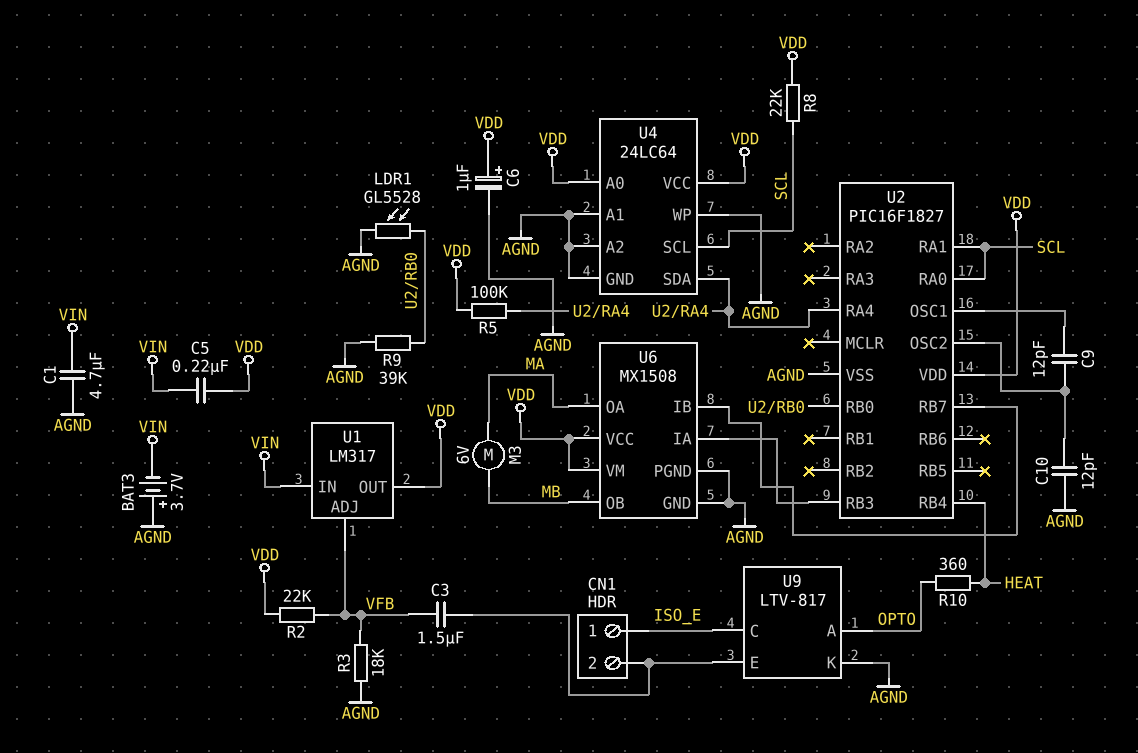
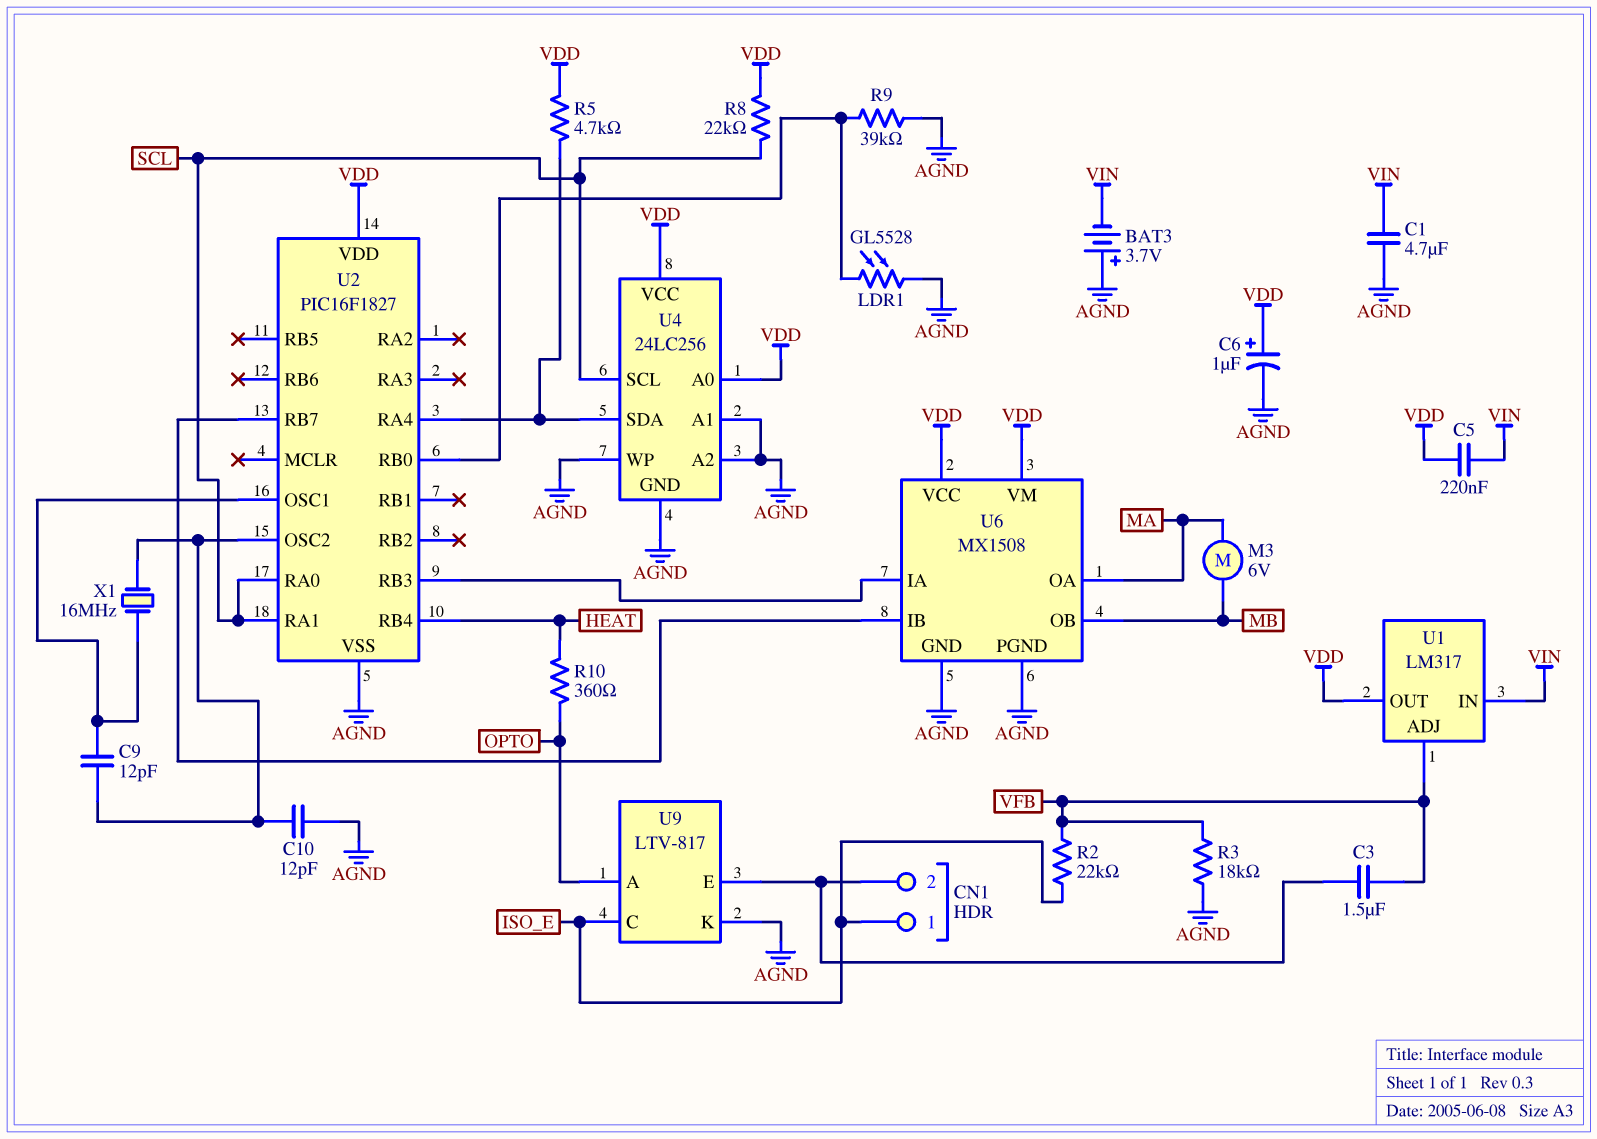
R2: 22k (VDD, VFB) -> 22k (ISO_E, VFB)
R5: 100k (U2/RA4, VDD) -> 4.7k (U2/RA4, VDD)
U4: 24LC64 -> 24LC256
X1: none -> 16MHz (U2/OSC1, U2/OSC2)

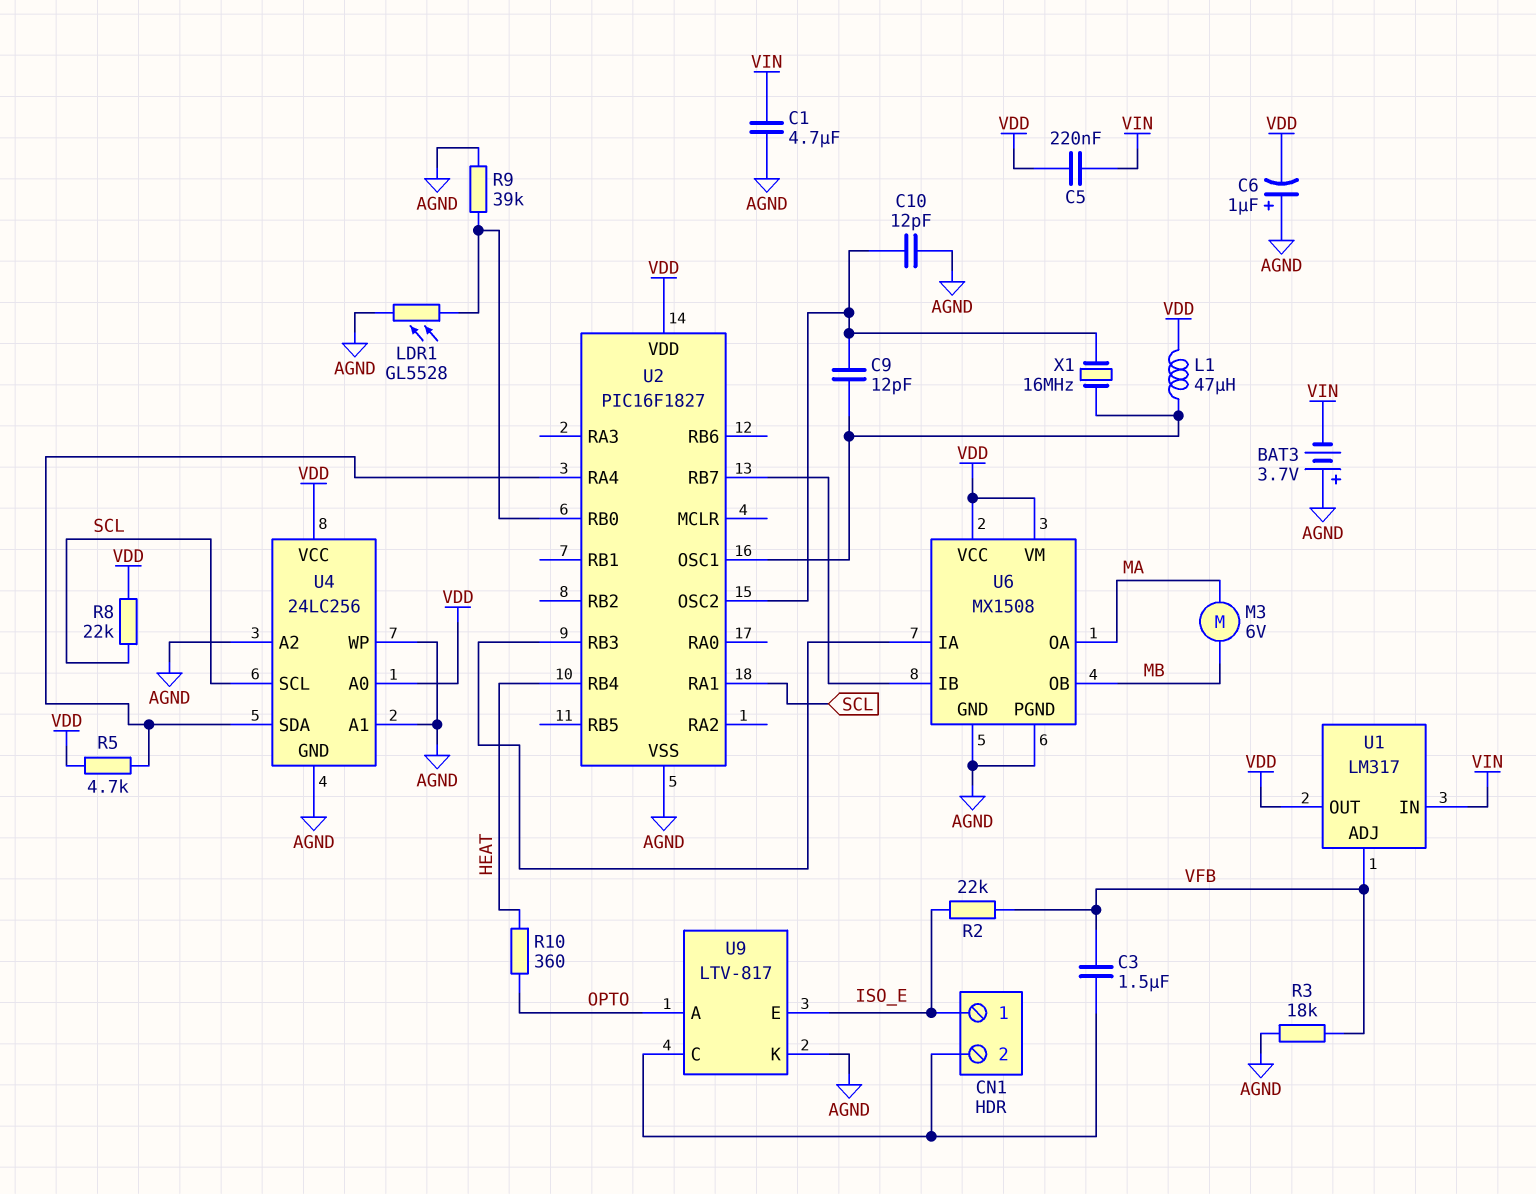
C6: 1uF (plus VDD, minus AGND) -> 1uF (plus AGND, minus VDD)
L1: none -> 47uH (U2/OSC1, VDD)
U2 pin RA0: SCL -> none
U9 pin C: ISO_E -> CN1/2
U9 pin E: CN1/2 -> ISO_E

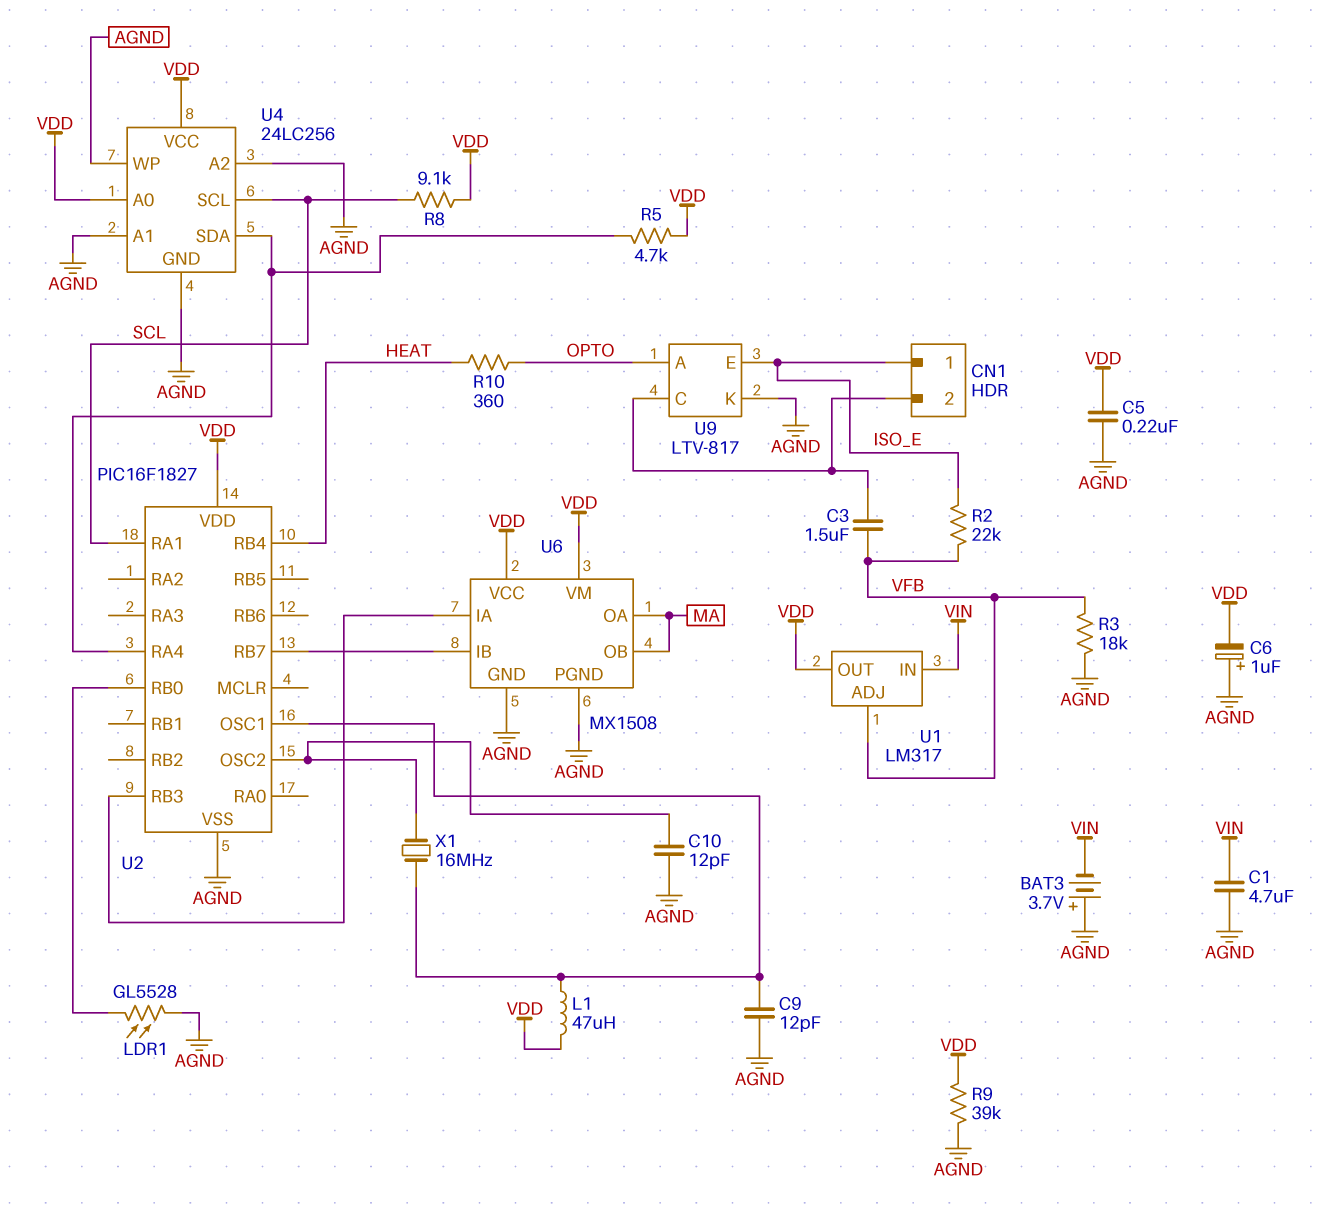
C5: 220nF (VDD, VIN) -> 220nF (AGND, VDD)
C9: 12pF (U2/OSC1, U2/OSC2) -> 12pF (AGND, U2/OSC1)
M3: motor 6V (MA, MB) -> none
R8: 22k (SCL, VDD) -> 9.1k (SCL, VDD)
R9: 39k (AGND, U2/RB0) -> 39k (AGND, VDD)
U6 pin OB: MB -> MA

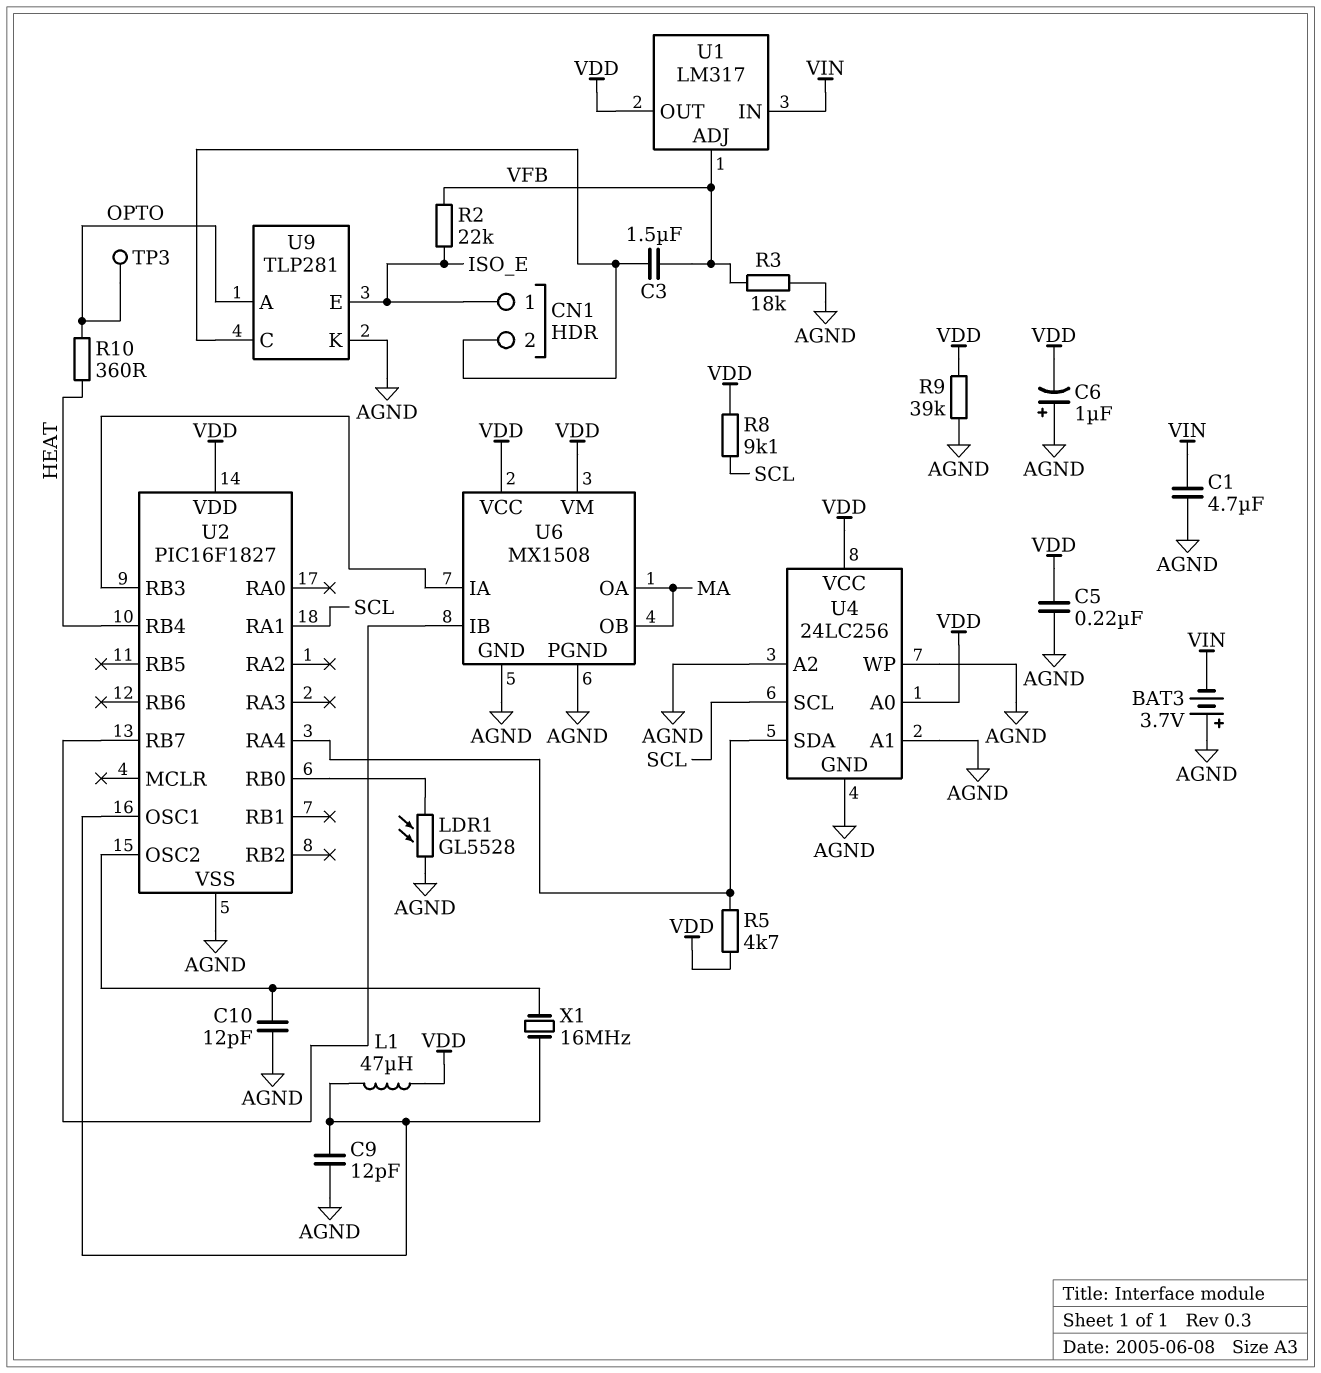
TP3: none -> test point (OPTO)
U9: LTV-817 -> TLP281

